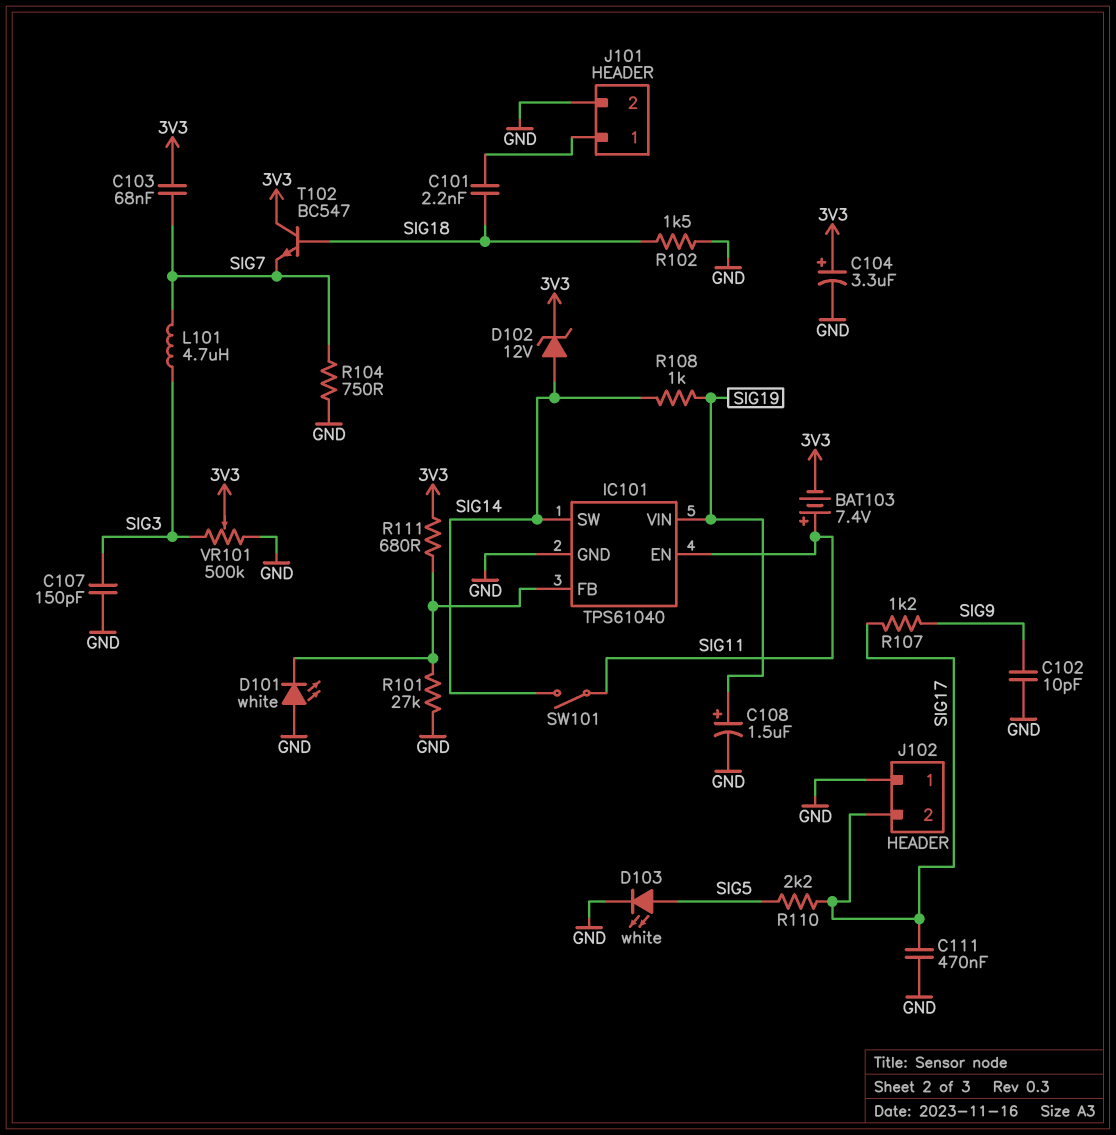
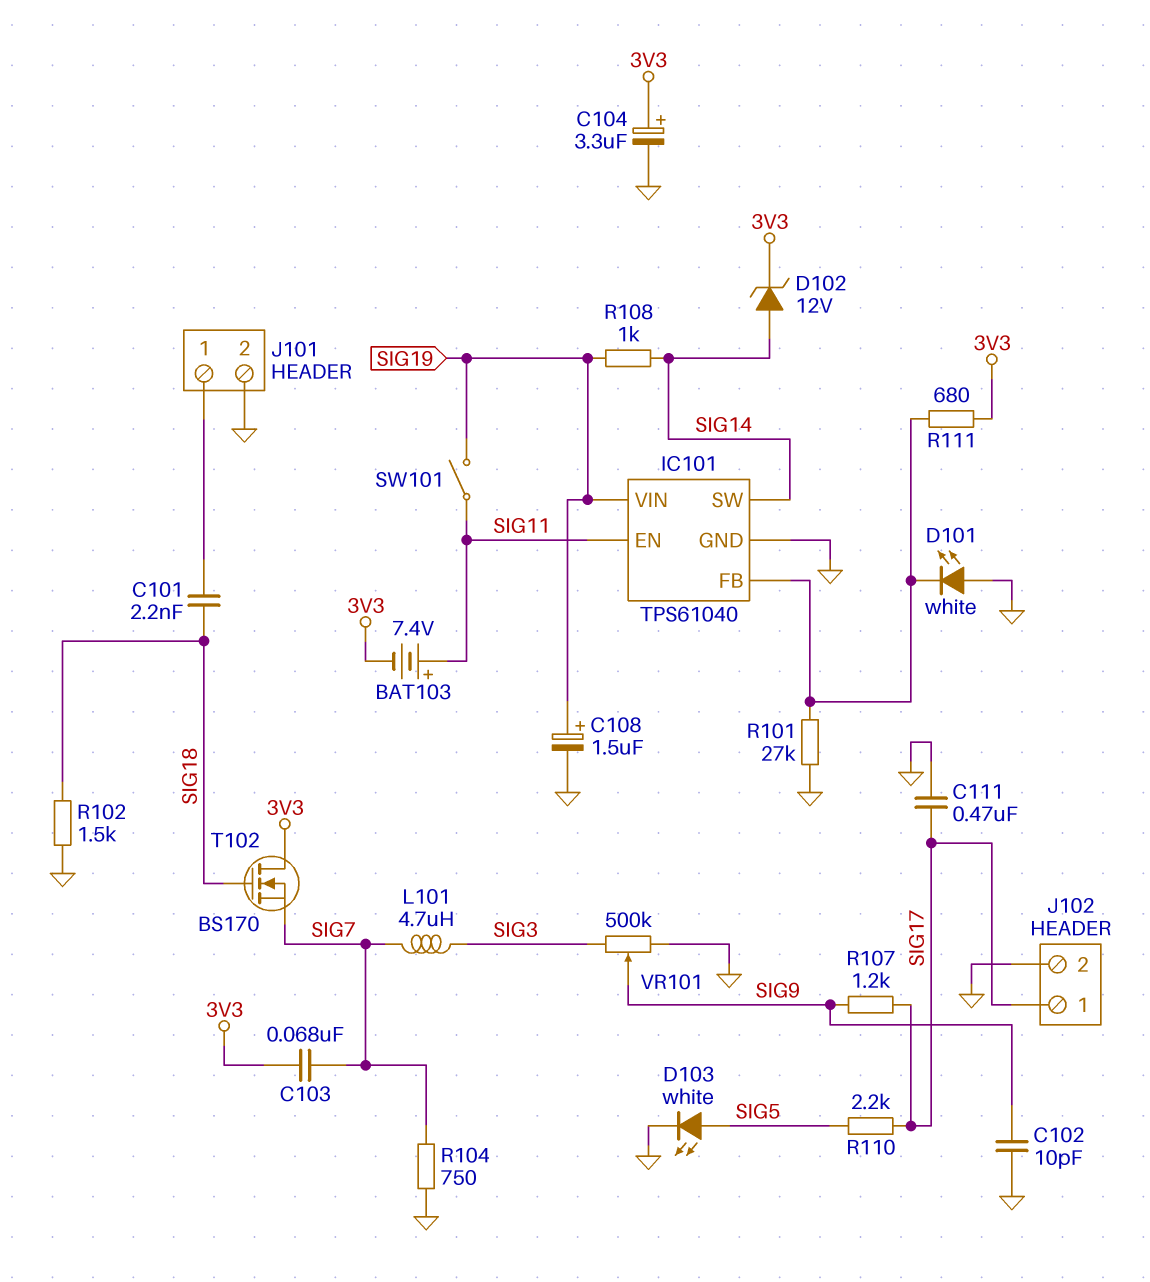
C107: 150pF (GND, SIG3) -> none
J102 pin 1: GND -> SIG17
J102 pin 2: SIG17 -> GND
SW101: switch (SIG11, SIG14) -> switch (SIG11, SIG19)
T102: NPN BC547 (B SIG18, C 3V3, E SIG7) -> NMOS BS170 (G SIG18, D 3V3, S SIG7)
VR101: 500k (GND, SIG3, wiper 3V3) -> 500k (GND, SIG3, wiper SIG9)

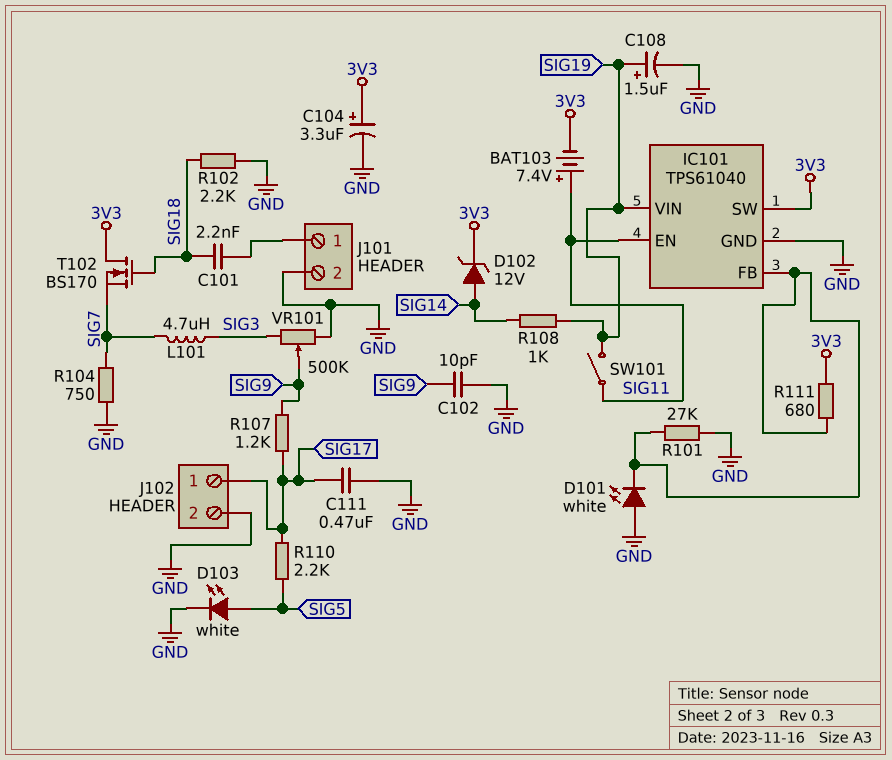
C103: 68nF (3V3, SIG7) -> none
IC101 pin SW: SIG14 -> 3V3
R102: 1.5k (GND, SIG18) -> 2.2k (GND, SIG18)

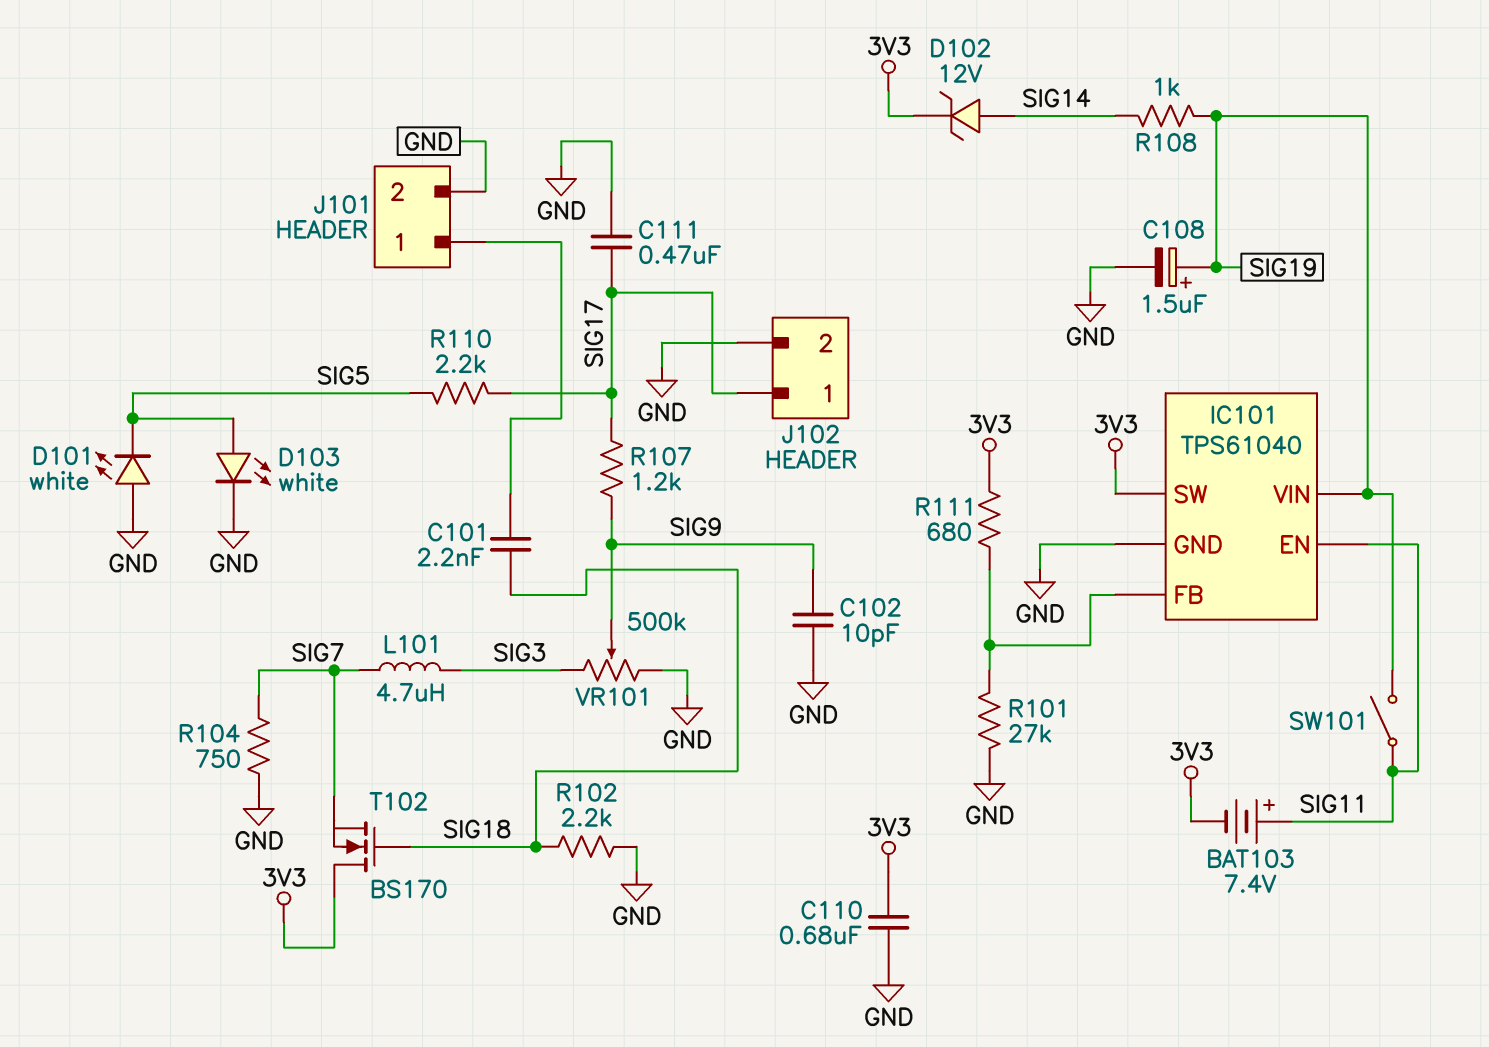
C104: 3.3uF (plus 3V3, minus GND) -> none
C110: none -> 680nF (3V3, GND)
D101: LED white (A GND, K IC101/FB) -> LED white (A GND, K SIG5)

